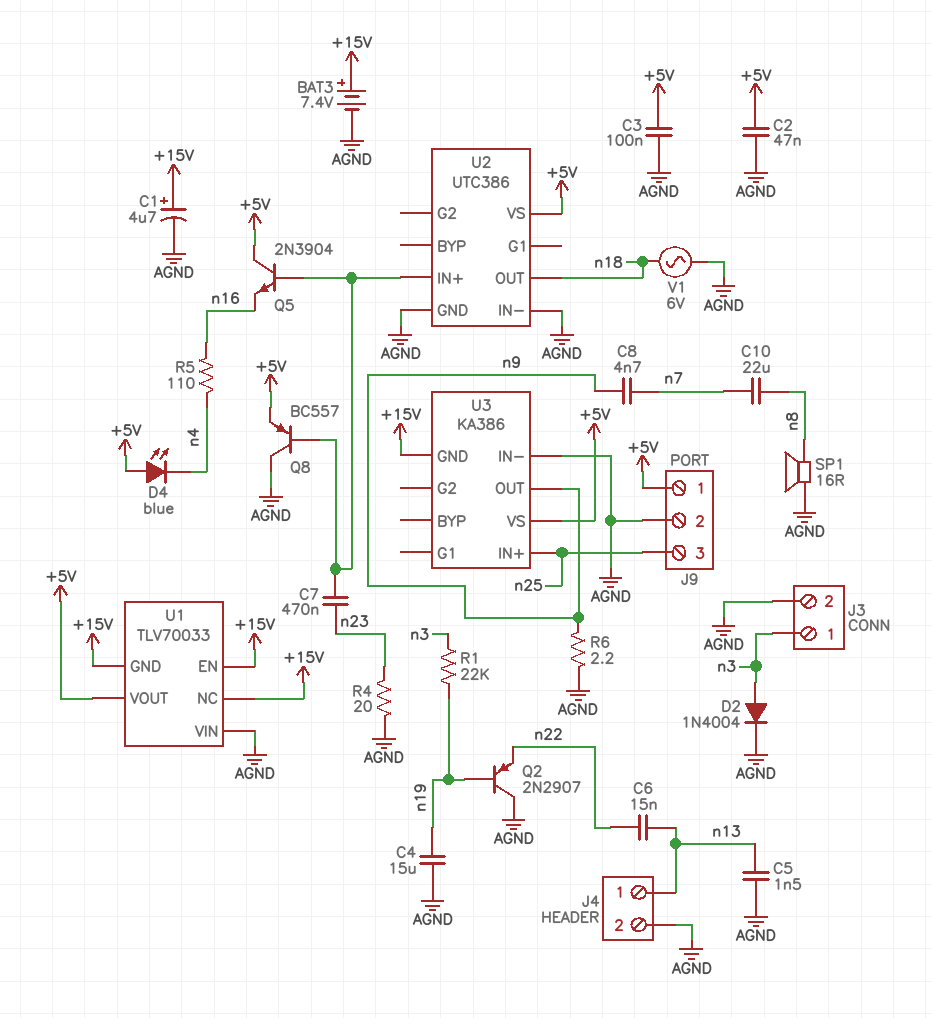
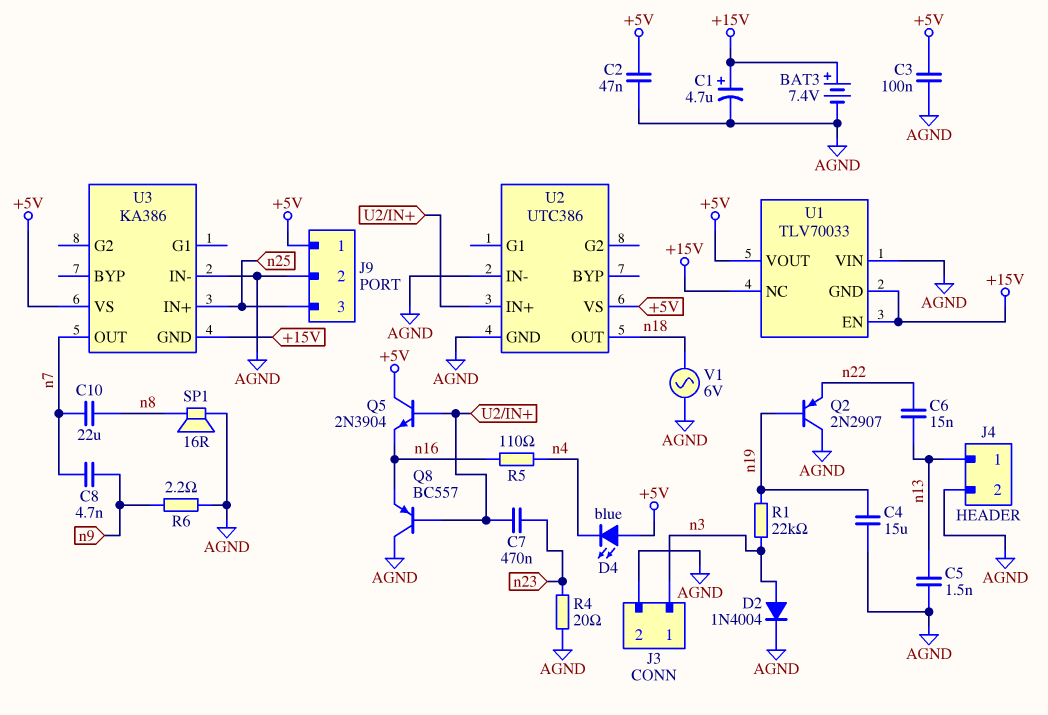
Q8: PNP BC557 (B U2/IN+, C AGND, E +5V) -> PNP BC557 (B U2/IN+, C AGND, E n16)
U3 pin OUT: n9 -> n7

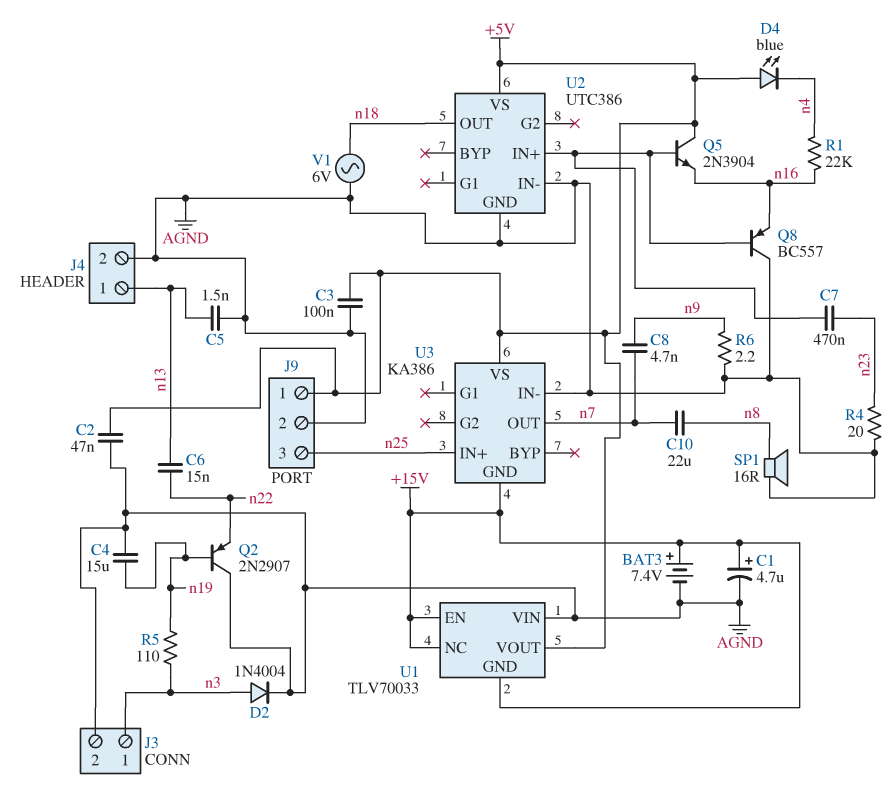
R1: 22k (n3, n19) -> 22k (n4, n16)
R5: 110 (n4, n16) -> 110 (n3, n19)

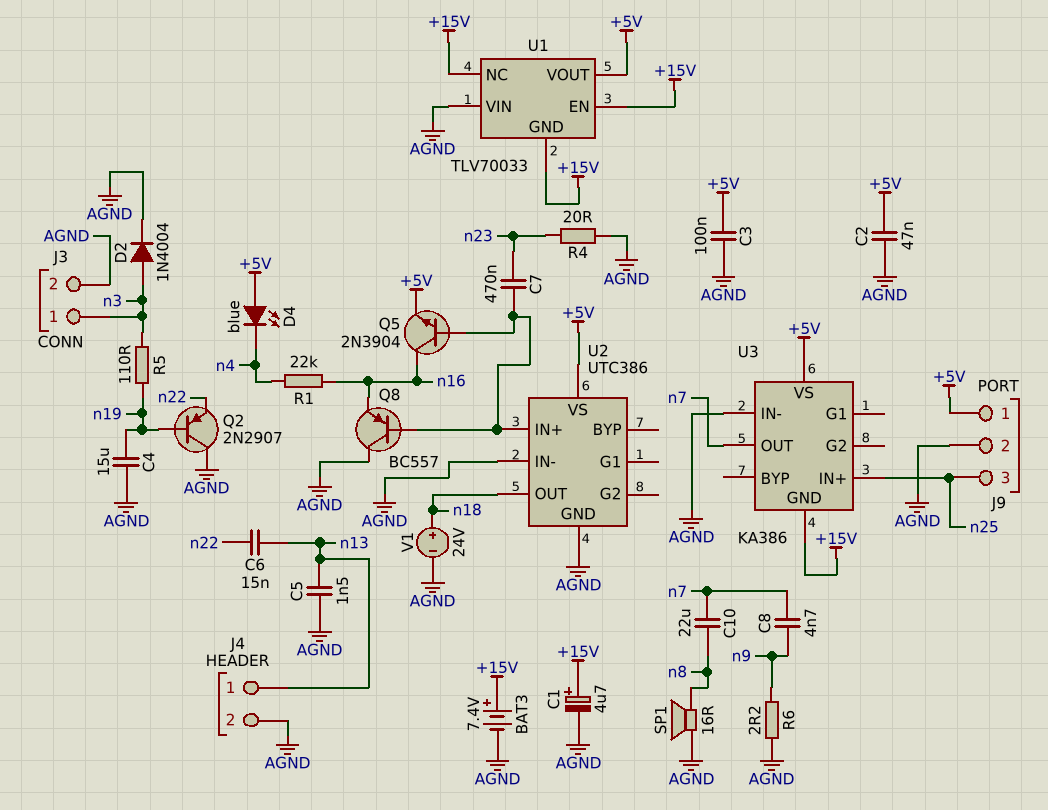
Q5: NPN 2N3904 (B U2/IN+, C +5V, E n16) -> NPN 2N3904 (B U2/IN+, C n16, E +5V)
V1: AC 6V (AGND, n18) -> 24V (plus n18, minus AGND)

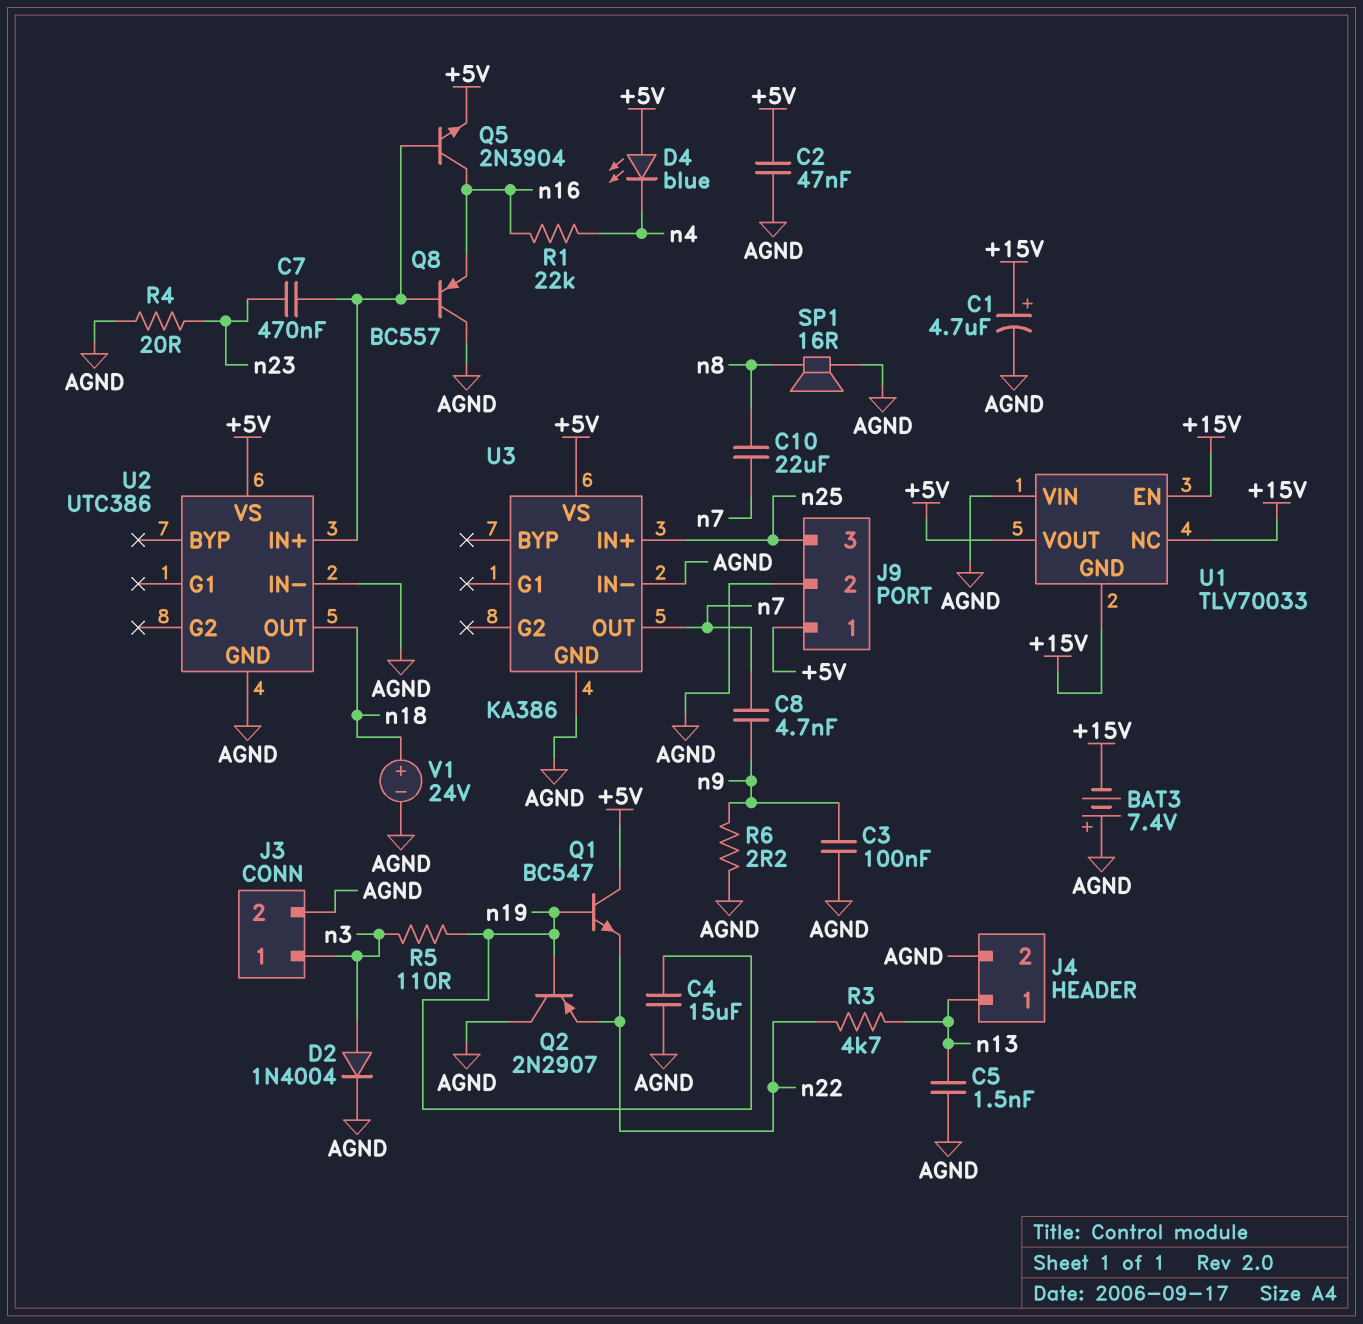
BAT3: 7.4V (plus +15V, minus AGND) -> 7.4V (plus AGND, minus +15V)
C3: 100nF (+5V, AGND) -> 100nF (AGND, n9)
C6: 15nF (n13, n22) -> none
Q1: none -> NPN BC547 (B n19, C +5V, E n22)
R3: none -> 4.7k (n13, n22)
U3 pin GND: +15V -> AGND

